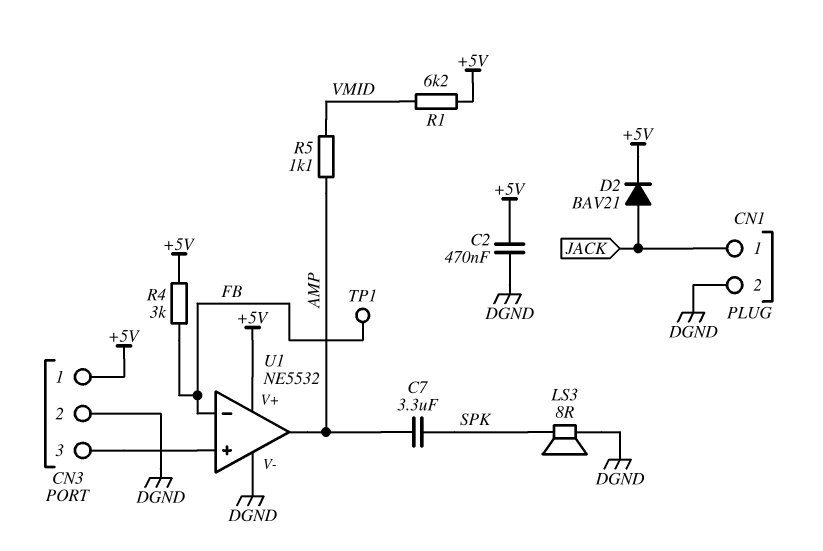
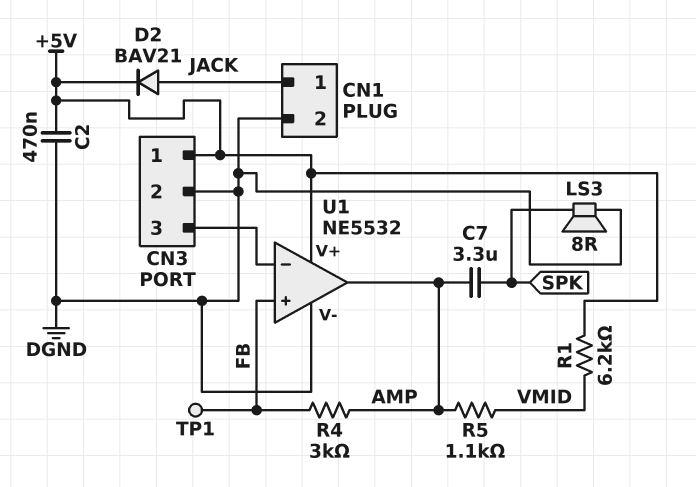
R4: 3k (+5V, FB) -> 3k (AMP, FB)
U1 pin in+: CN3/3 -> FB
U1 pin in-: FB -> CN3/3

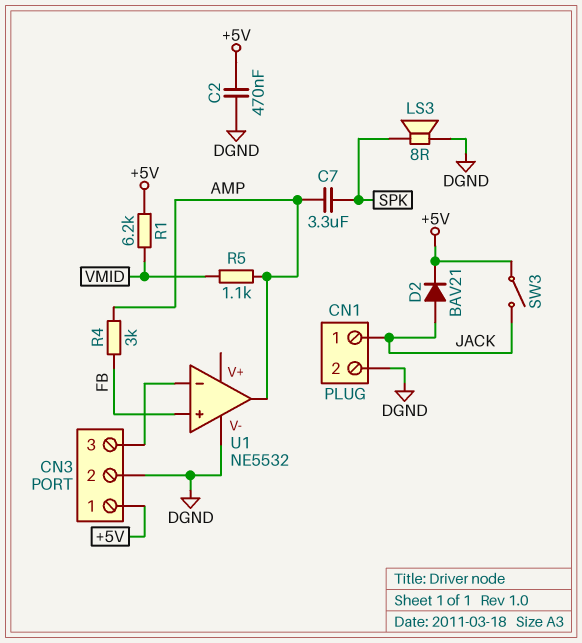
SW3: none -> switch (+5V, JACK)
TP1: test point (FB) -> none
U1 pin V+: +5V -> none

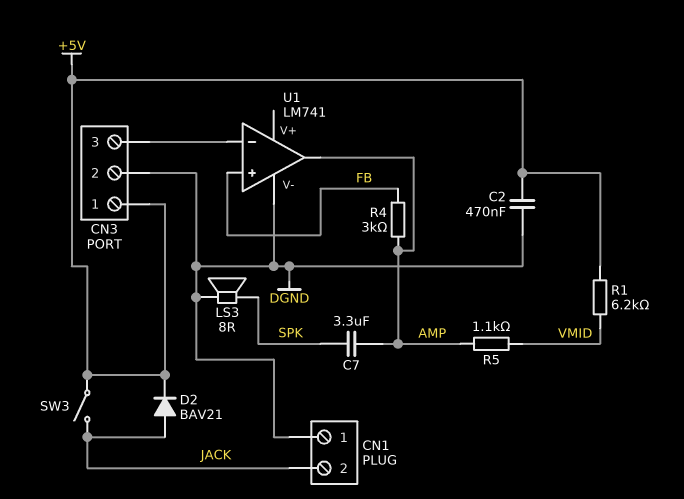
CN1 pin 1: JACK -> DGND
CN1 pin 2: DGND -> JACK
U1: NE5532 -> LM741

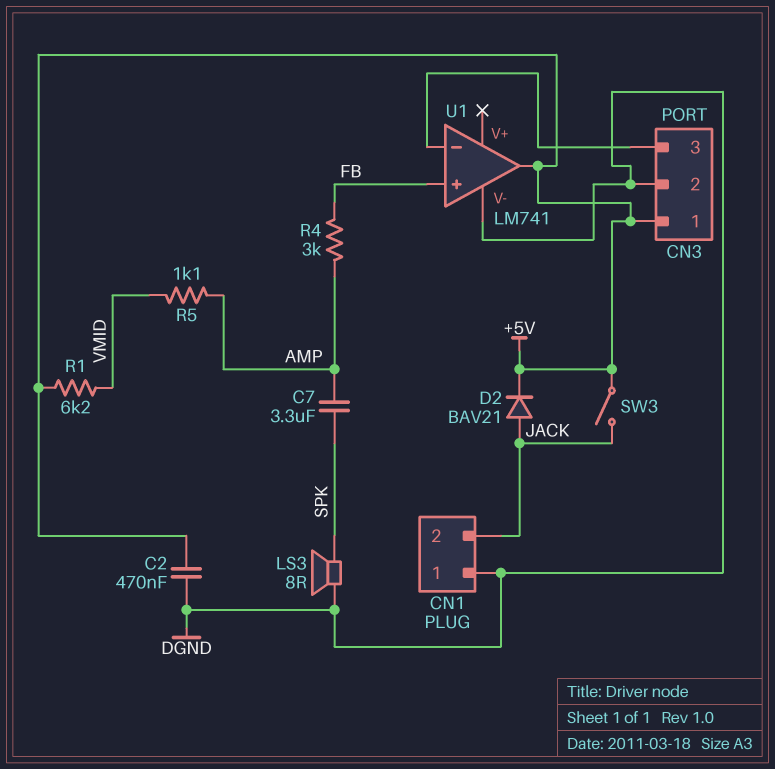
U1 pin out: AMP -> +5V

